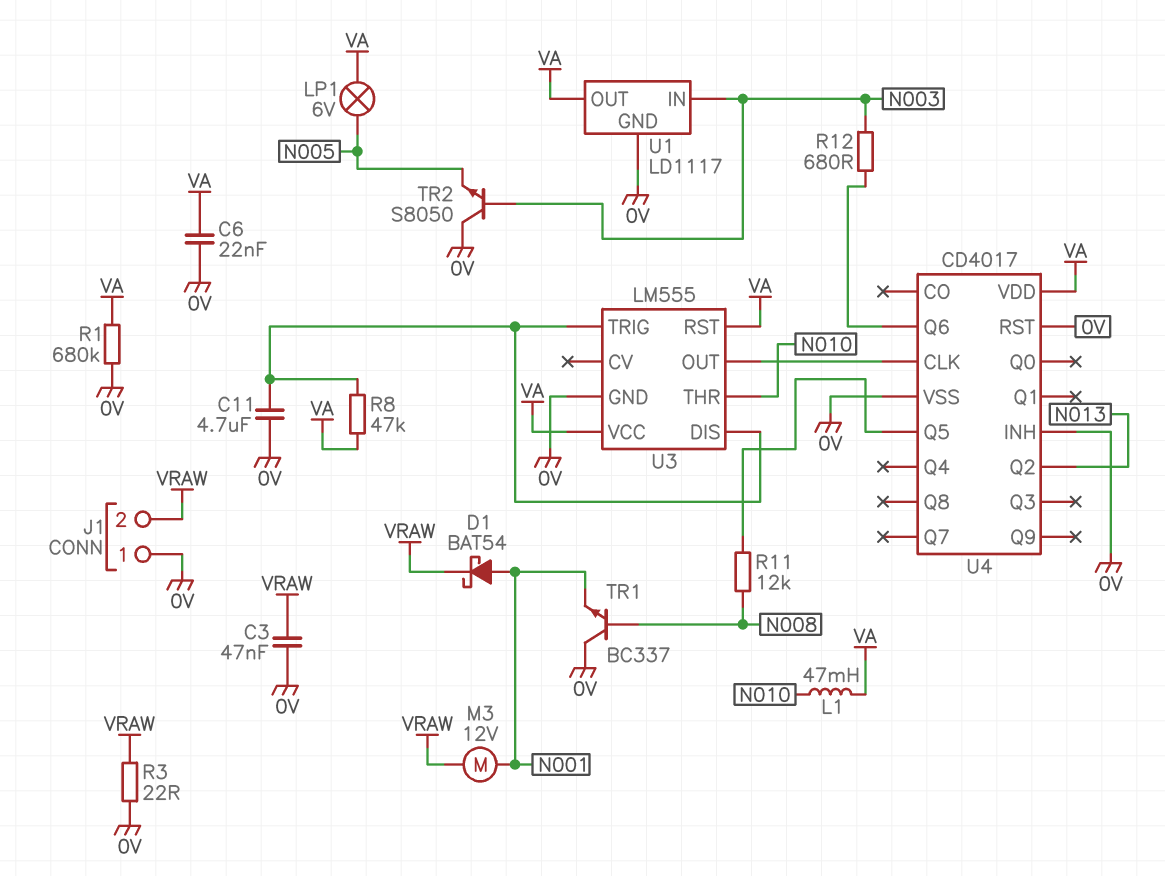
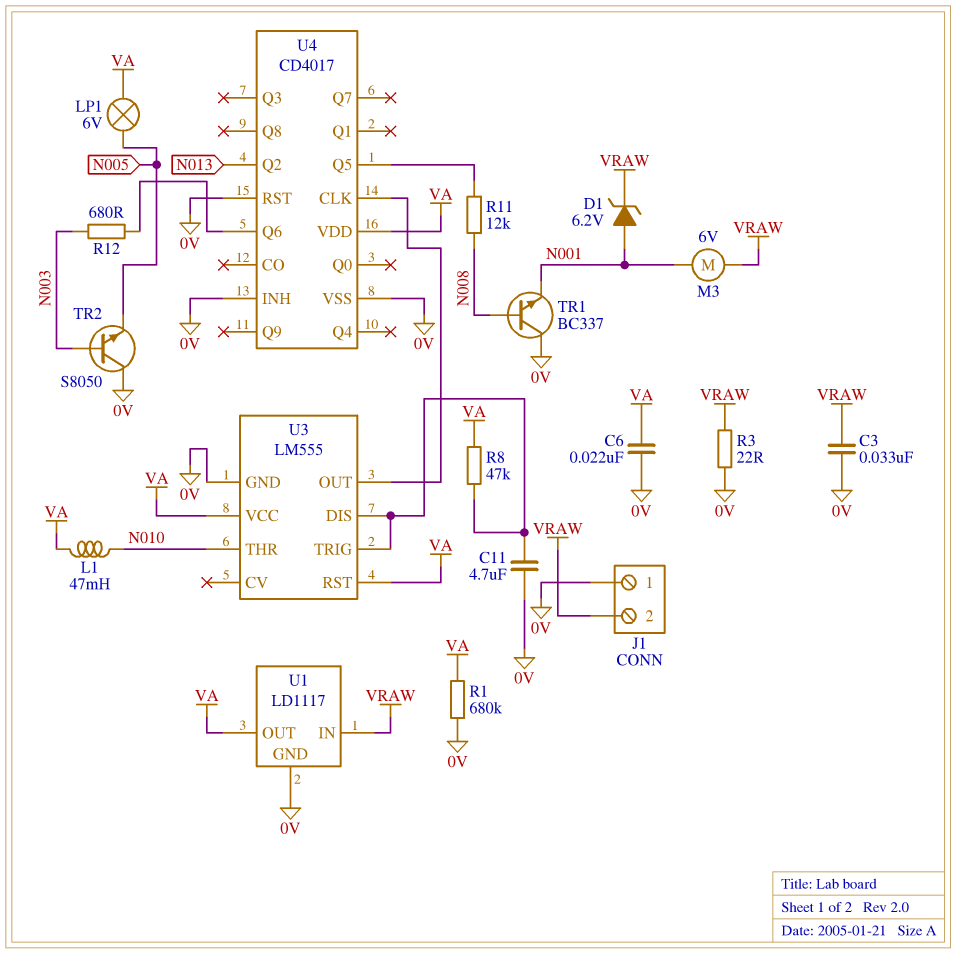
C3: 47nF (0V, VRAW) -> 33nF (0V, VRAW)
D1: schottky BAT54 (A N001, K VRAW) -> zener 6.2V (A N001, K VRAW)
M3: motor 12V (N001, VRAW) -> motor 6V (N001, VRAW)
U1 pin IN: N003 -> VRAW

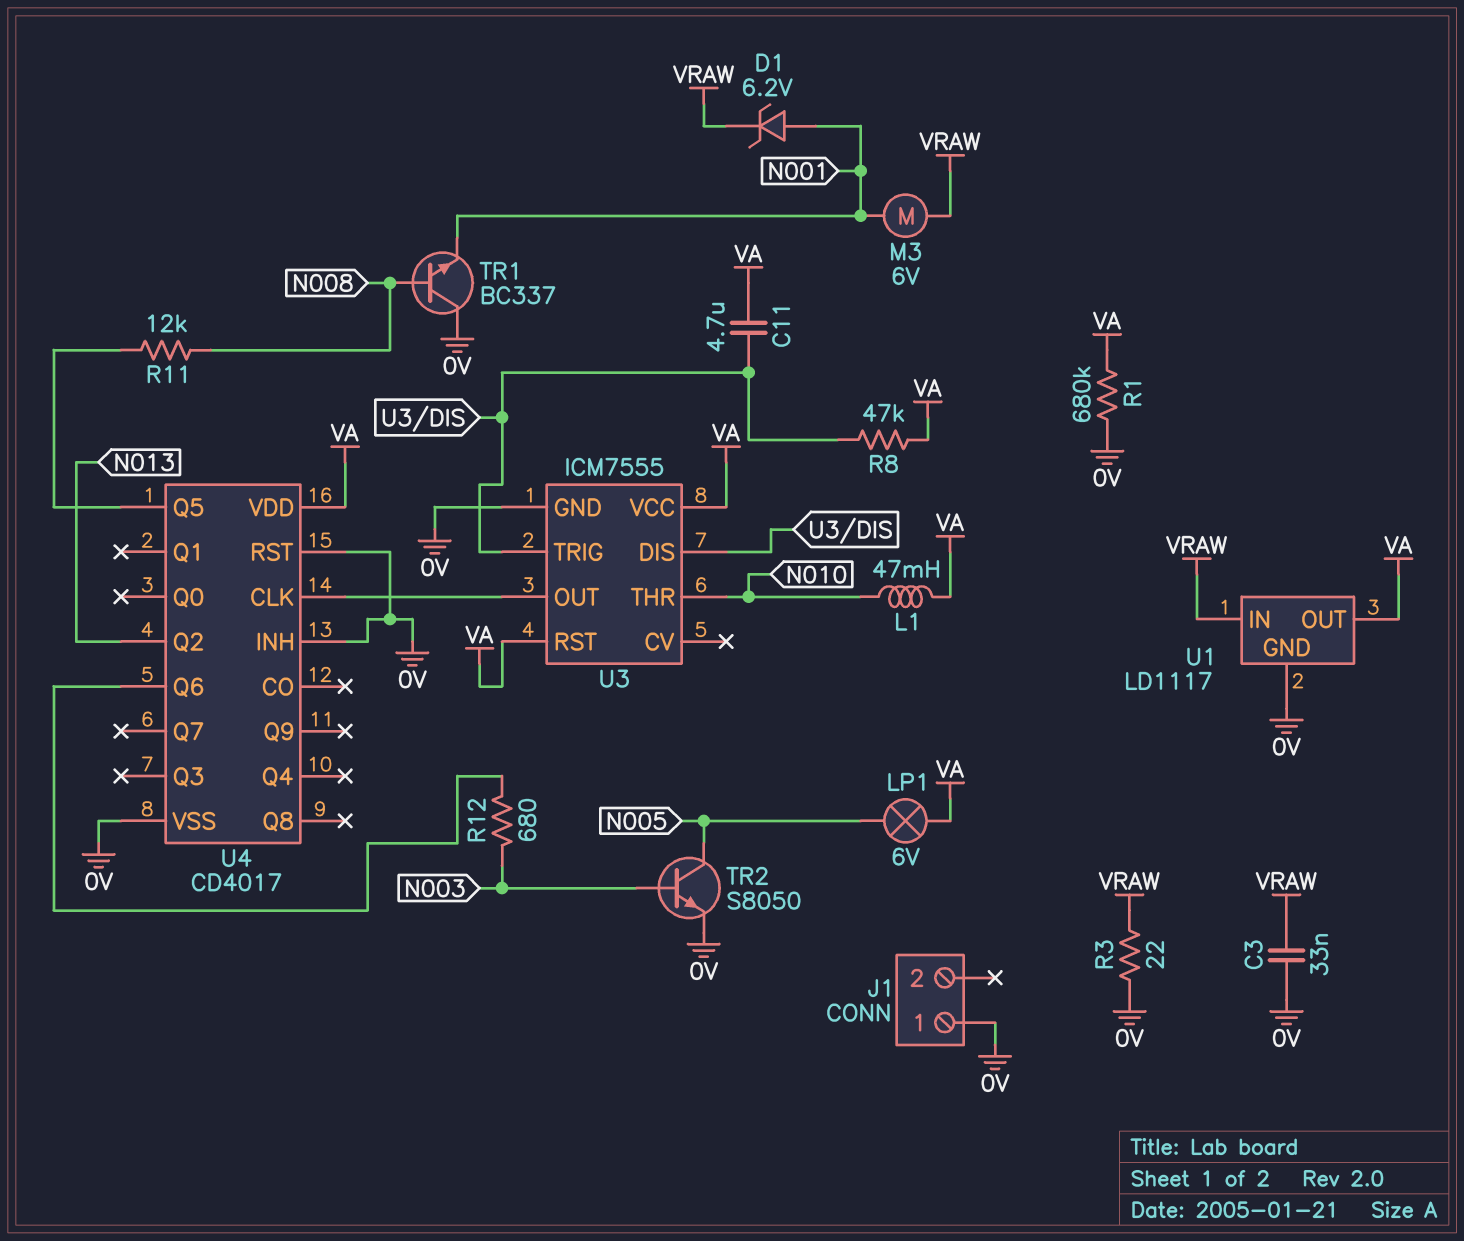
C6: 22nF (0V, VA) -> none
C11: 4.7uF (0V, U3/DIS) -> 4.7uF (U3/DIS, VA)
J1 pin 2: VRAW -> none
TR2: NPN S8050 (B N003, C 0V, E N005) -> NPN S8050 (B N003, C N005, E 0V)
U3: LM555 -> ICM7555

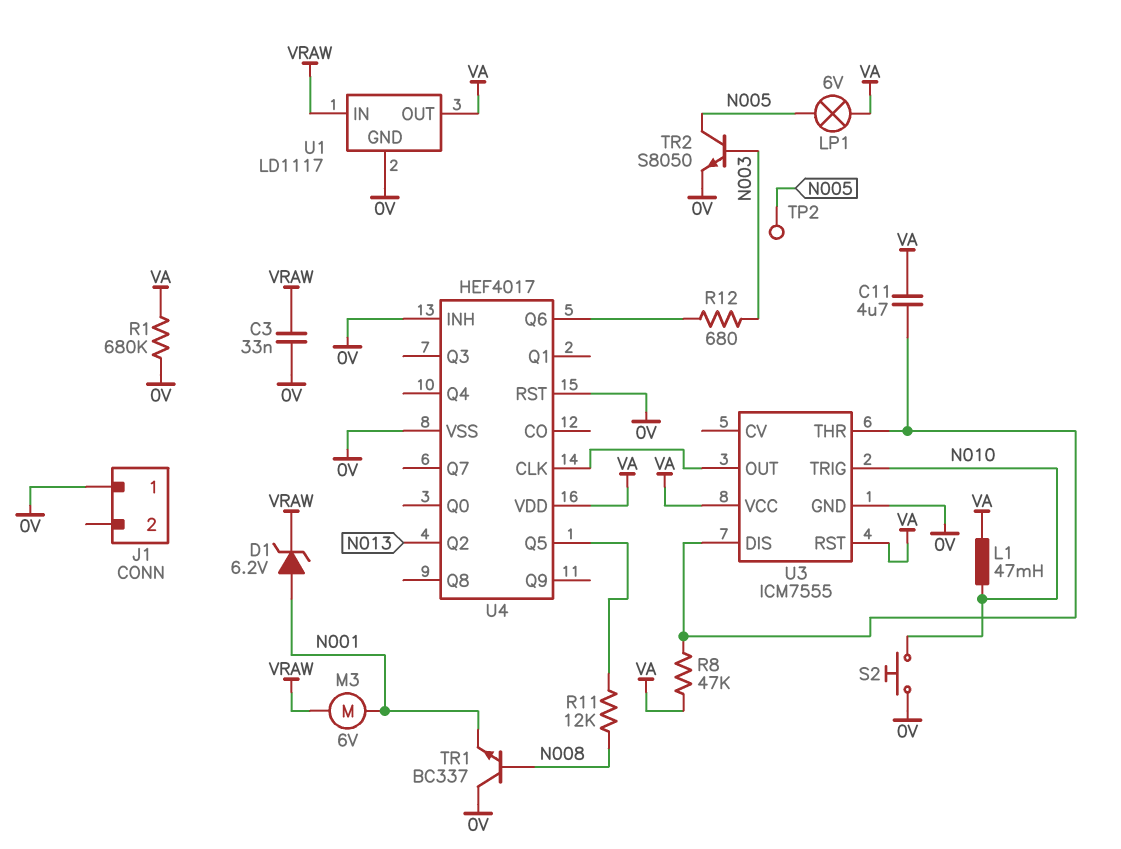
R3: 22 (0V, VRAW) -> none
S2: none -> button (0V, N010)
TP2: none -> test point (N005)
U3 pin THR: N010 -> U3/DIS
U3 pin TRIG: U3/DIS -> N010
U4: CD4017 -> HEF4017

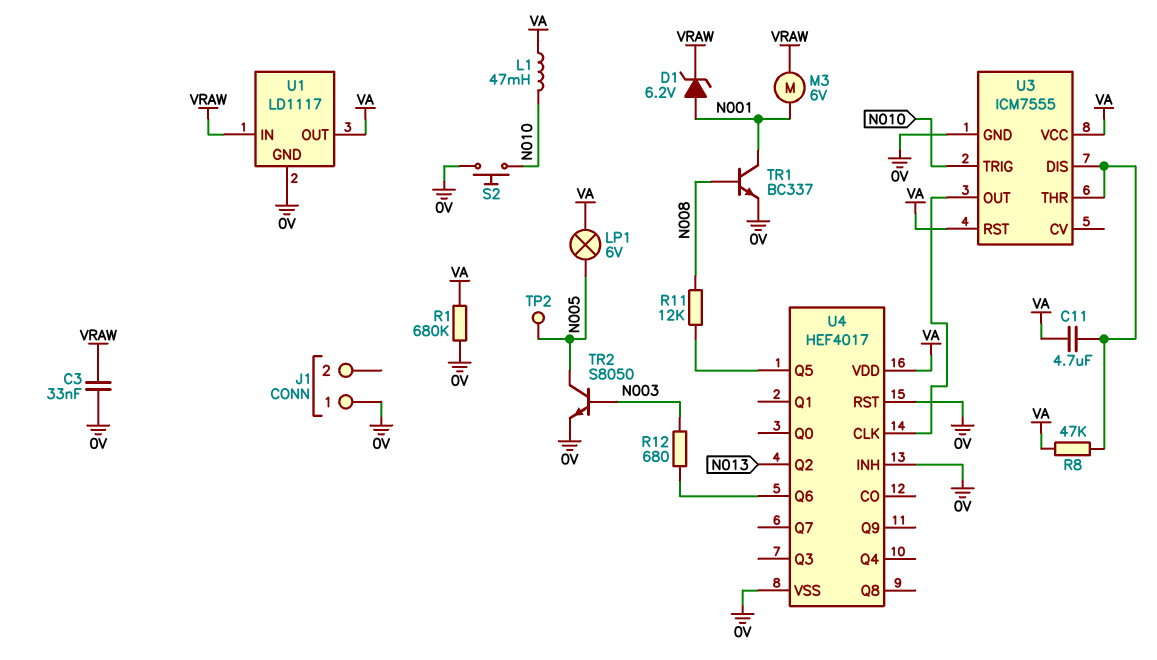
TR1: NPN BC337 (B N008, C 0V, E N001) -> NPN BC337 (B N008, C N001, E 0V)

